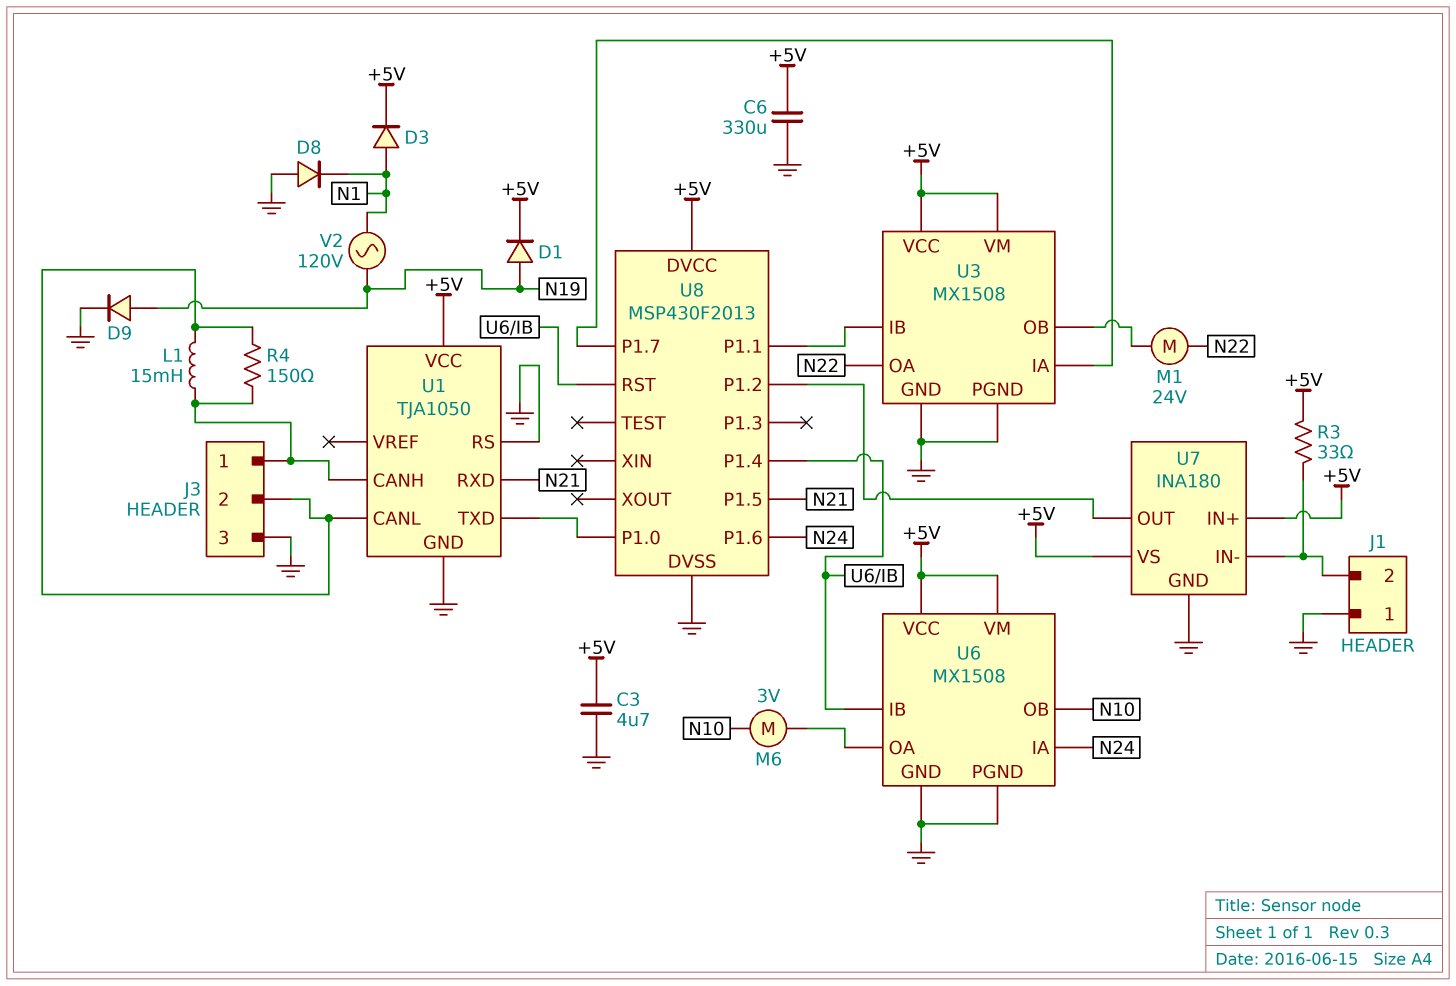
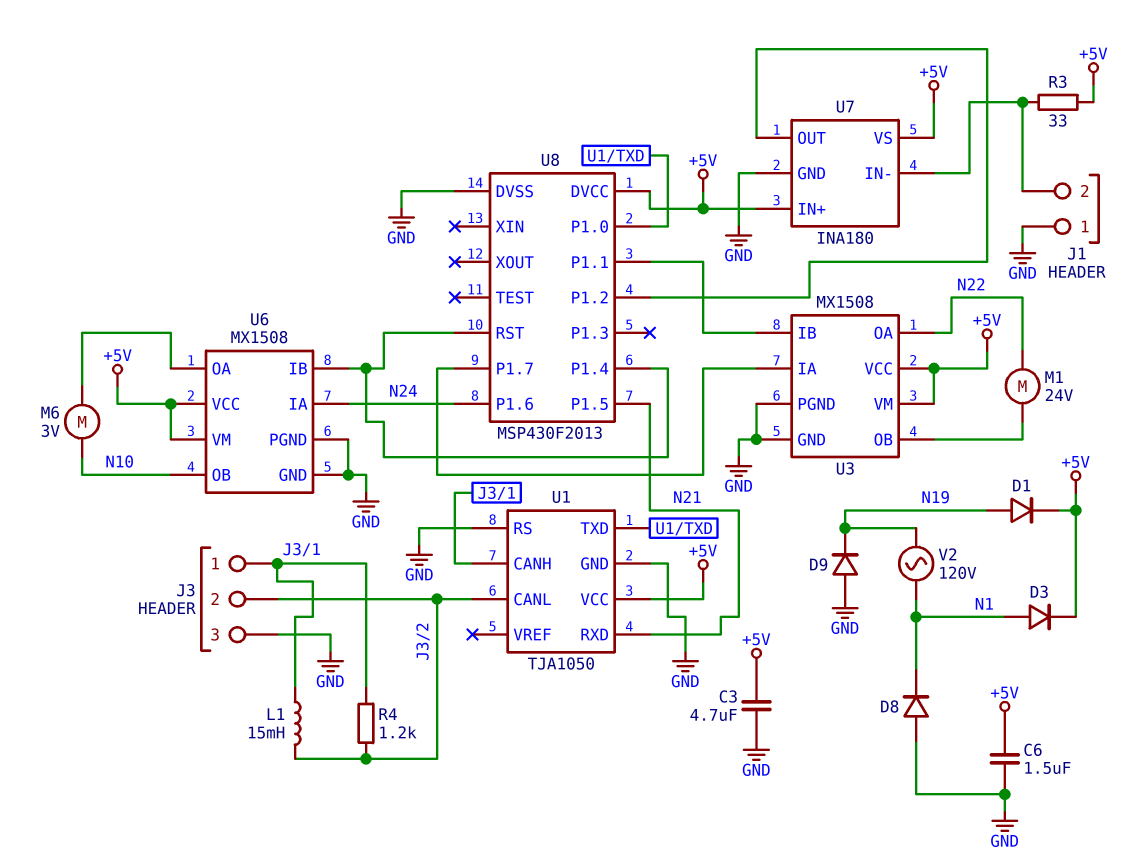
C6: 330uF (+5V, GND) -> 1.5uF (+5V, GND)
D9: diode (A N19, K GND) -> diode (A GND, K N19)
R4: 150 (J3/1, J3/2) -> 1.2k (J3/1, J3/2)

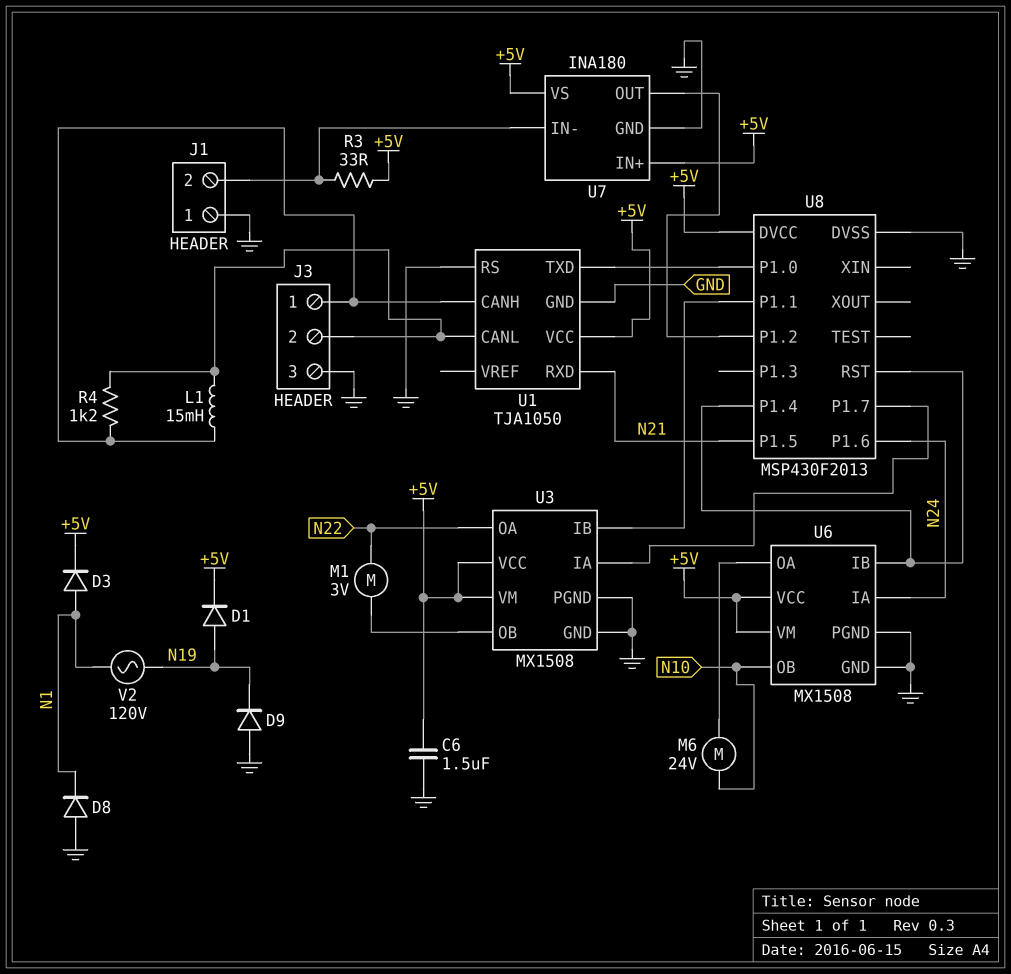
C3: 4.7uF (+5V, GND) -> none
M1: motor 24V (N22, U3/OB) -> motor 3V (N22, U3/OB)
M6: motor 3V (N10, U6/OA) -> motor 24V (N10, U6/OA)

